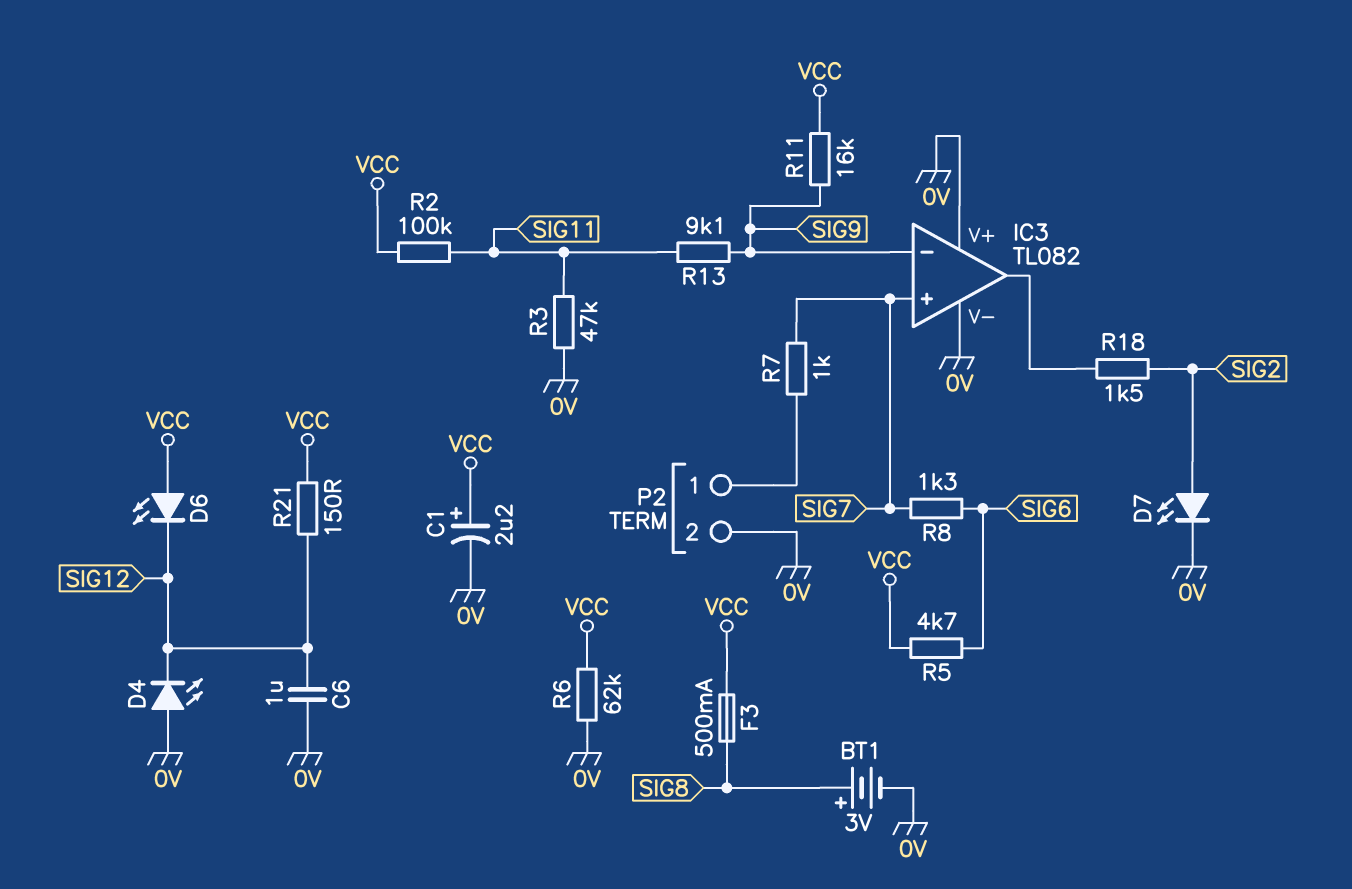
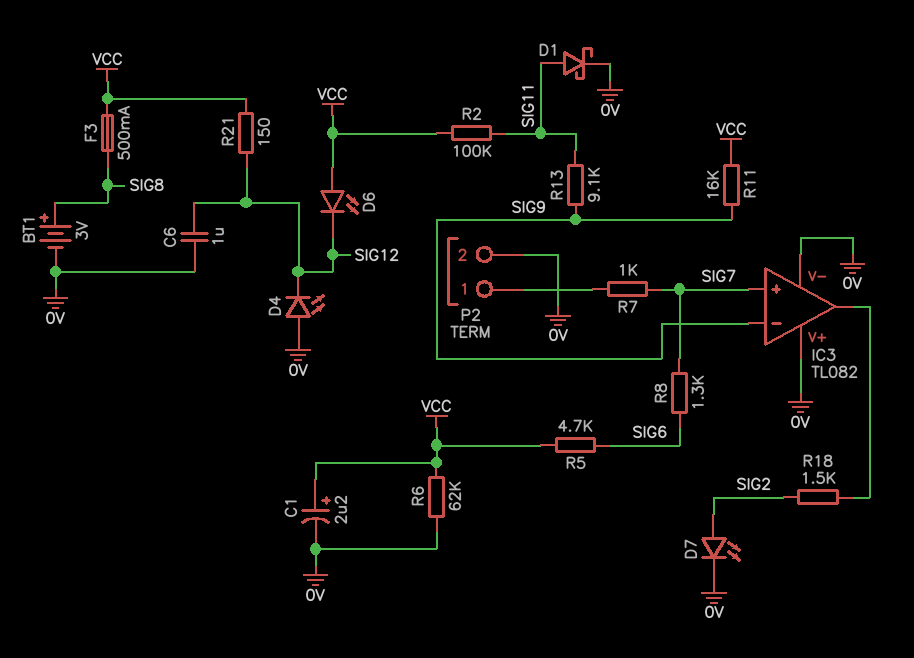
D1: none -> schottky (A SIG11, K 0V)
R3: 47k (0V, SIG11) -> none

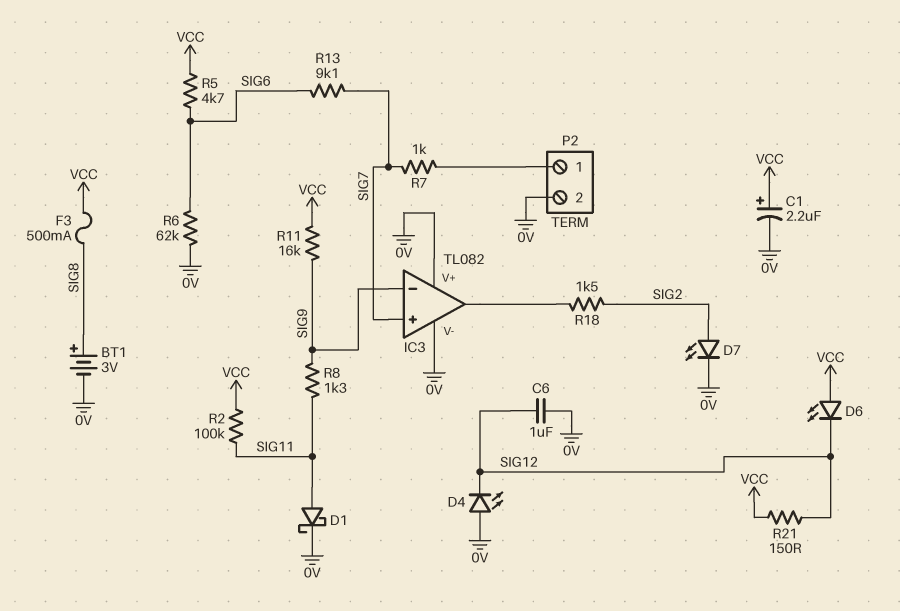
R6: 62k (0V, VCC) -> 62k (0V, SIG6)
R8: 1.3k (SIG6, SIG7) -> 1.3k (SIG9, SIG11)
R13: 9.1k (SIG9, SIG11) -> 9.1k (SIG6, SIG7)

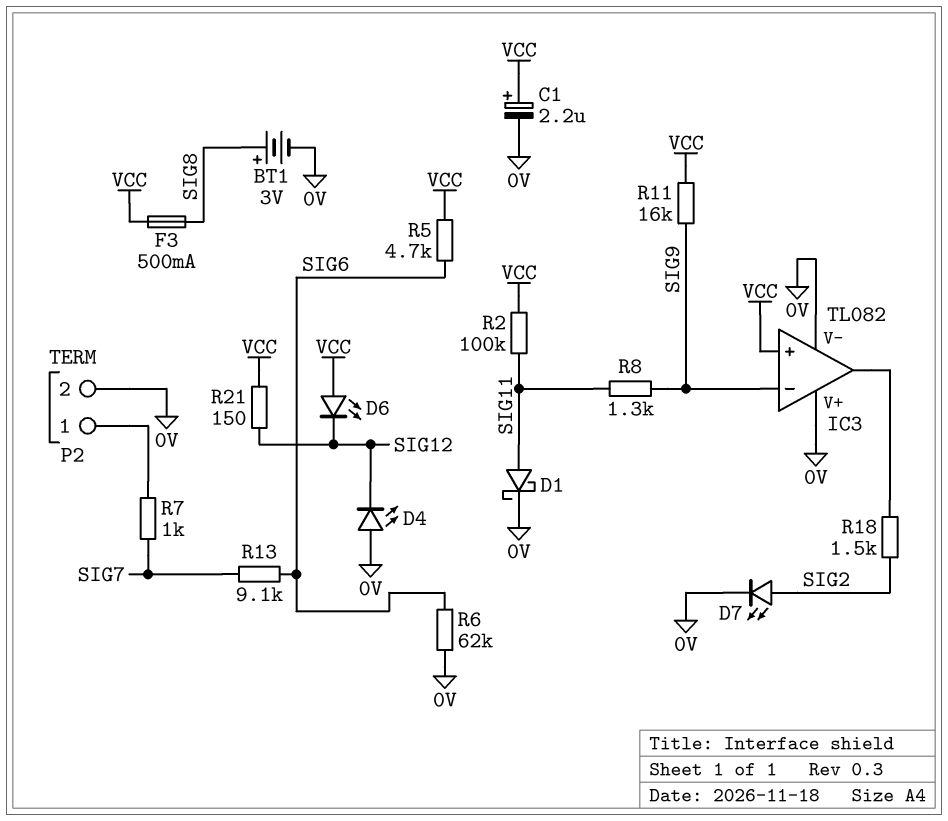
C6: 1uF (0V, SIG12) -> none
IC3 pin in+: SIG7 -> VCC

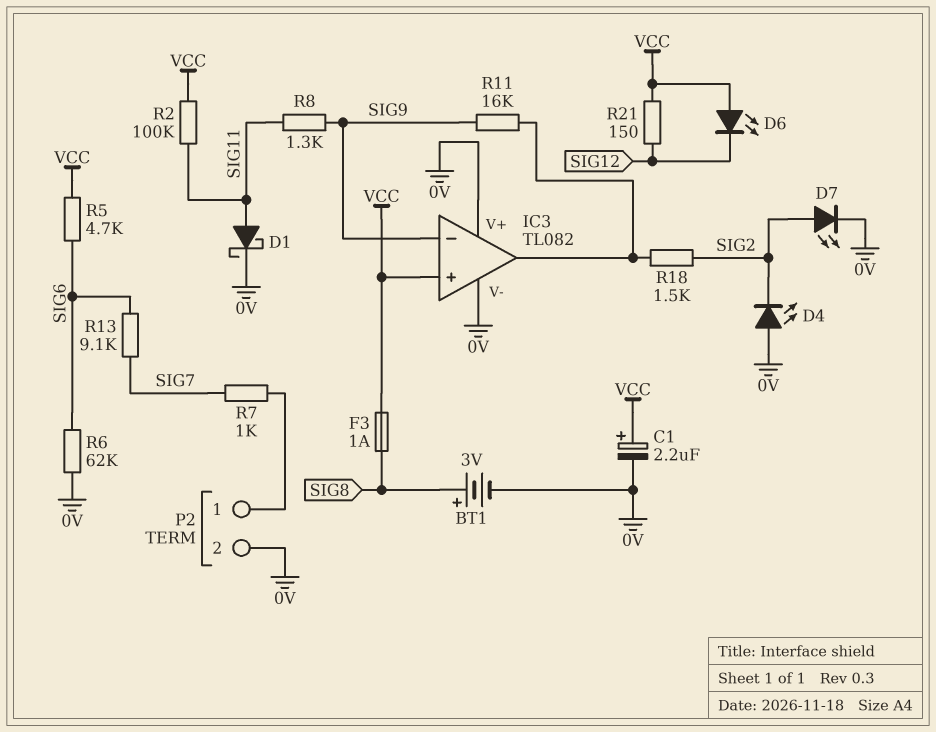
D4: LED (A 0V, K SIG12) -> LED (A 0V, K SIG2)
F3: 500mA (SIG8, VCC) -> 1A (SIG8, VCC)
R11: 16k (SIG9, VCC) -> 16k (IC3/out, SIG9)

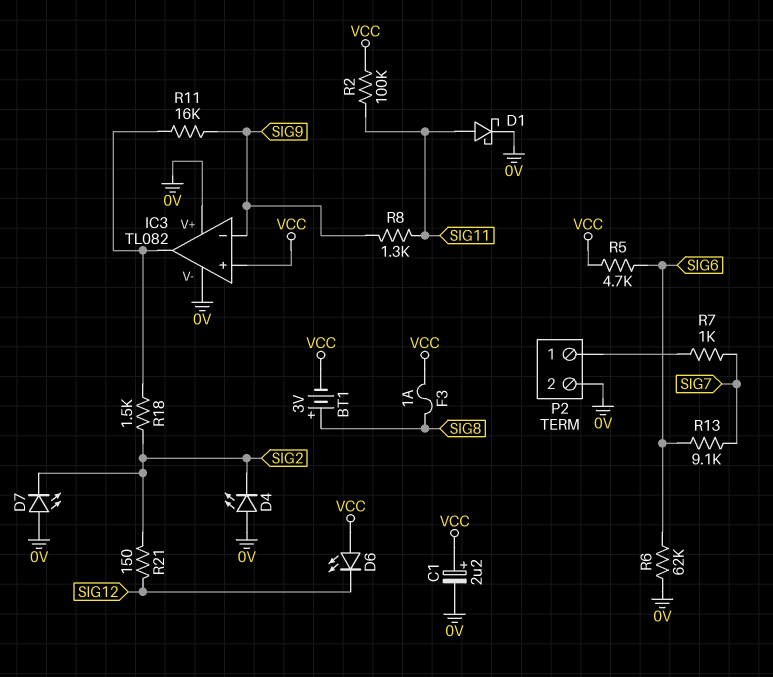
BT1: 3V (plus SIG8, minus 0V) -> 3V (plus SIG8, minus VCC)
D7: LED (A SIG2, K 0V) -> LED (A 0V, K SIG2)
R21: 150 (SIG12, VCC) -> 150 (SIG2, SIG12)

